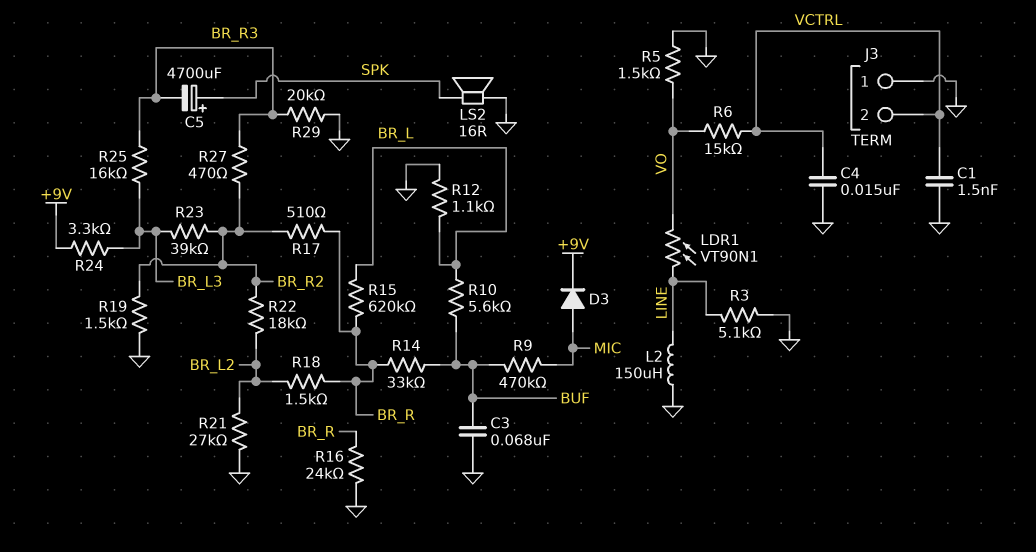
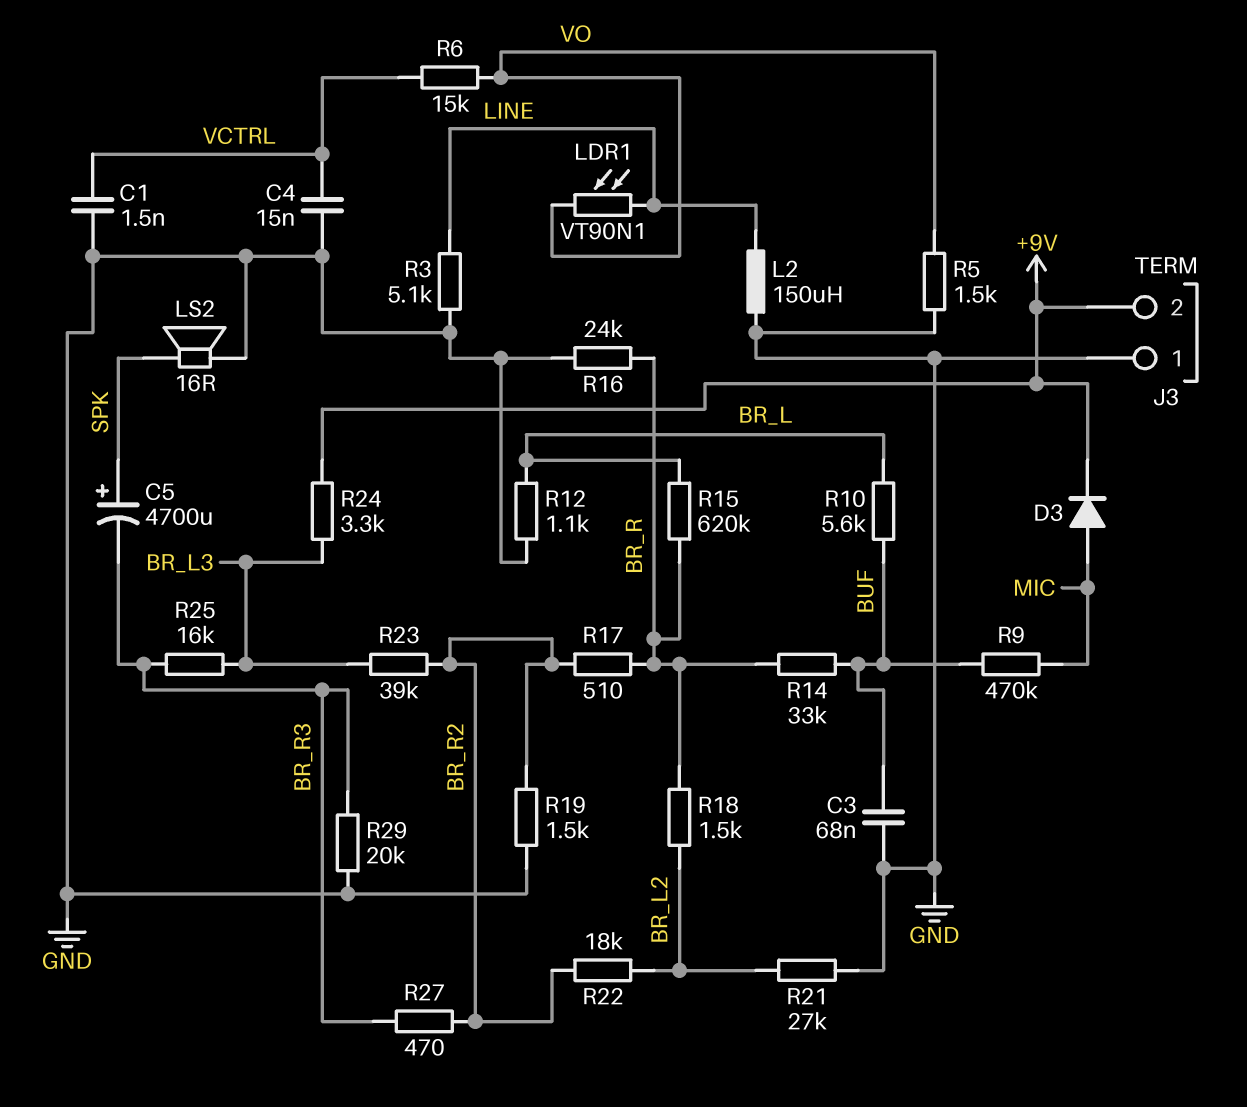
J3 pin 2: VCTRL -> +9V

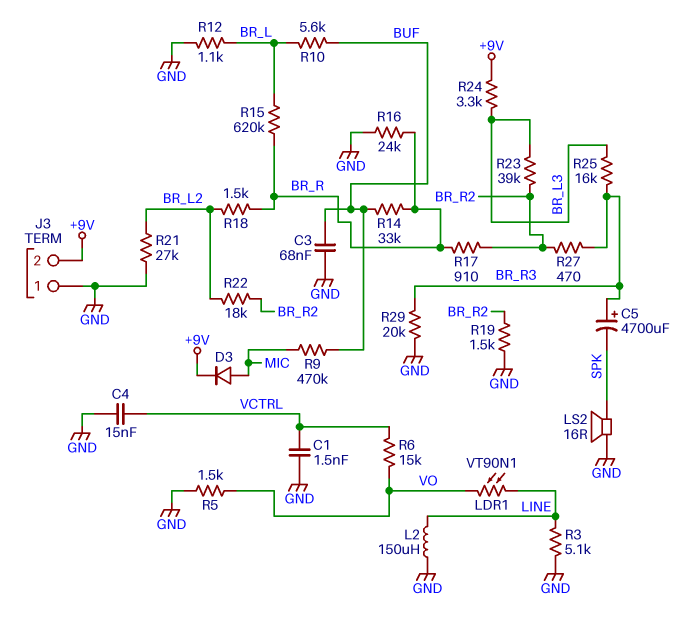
C5: 4700uF (plus SPK, minus BR_R3) -> 4700uF (plus BR_R3, minus SPK)
R17: 510 (BR_R, BR_R2) -> 910 (BR_R, BR_R2)

